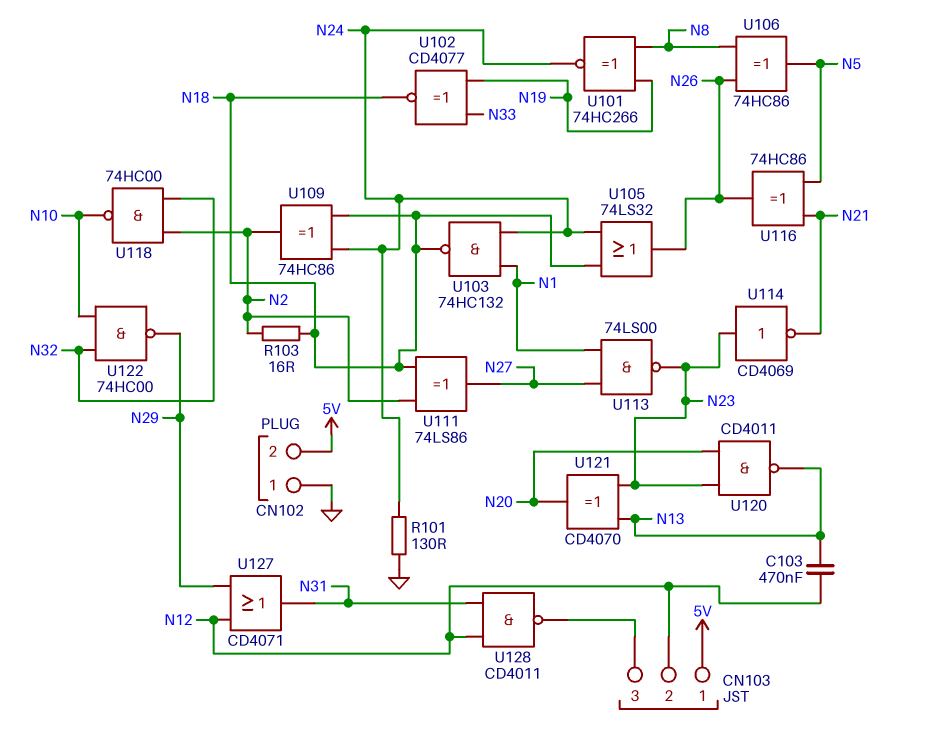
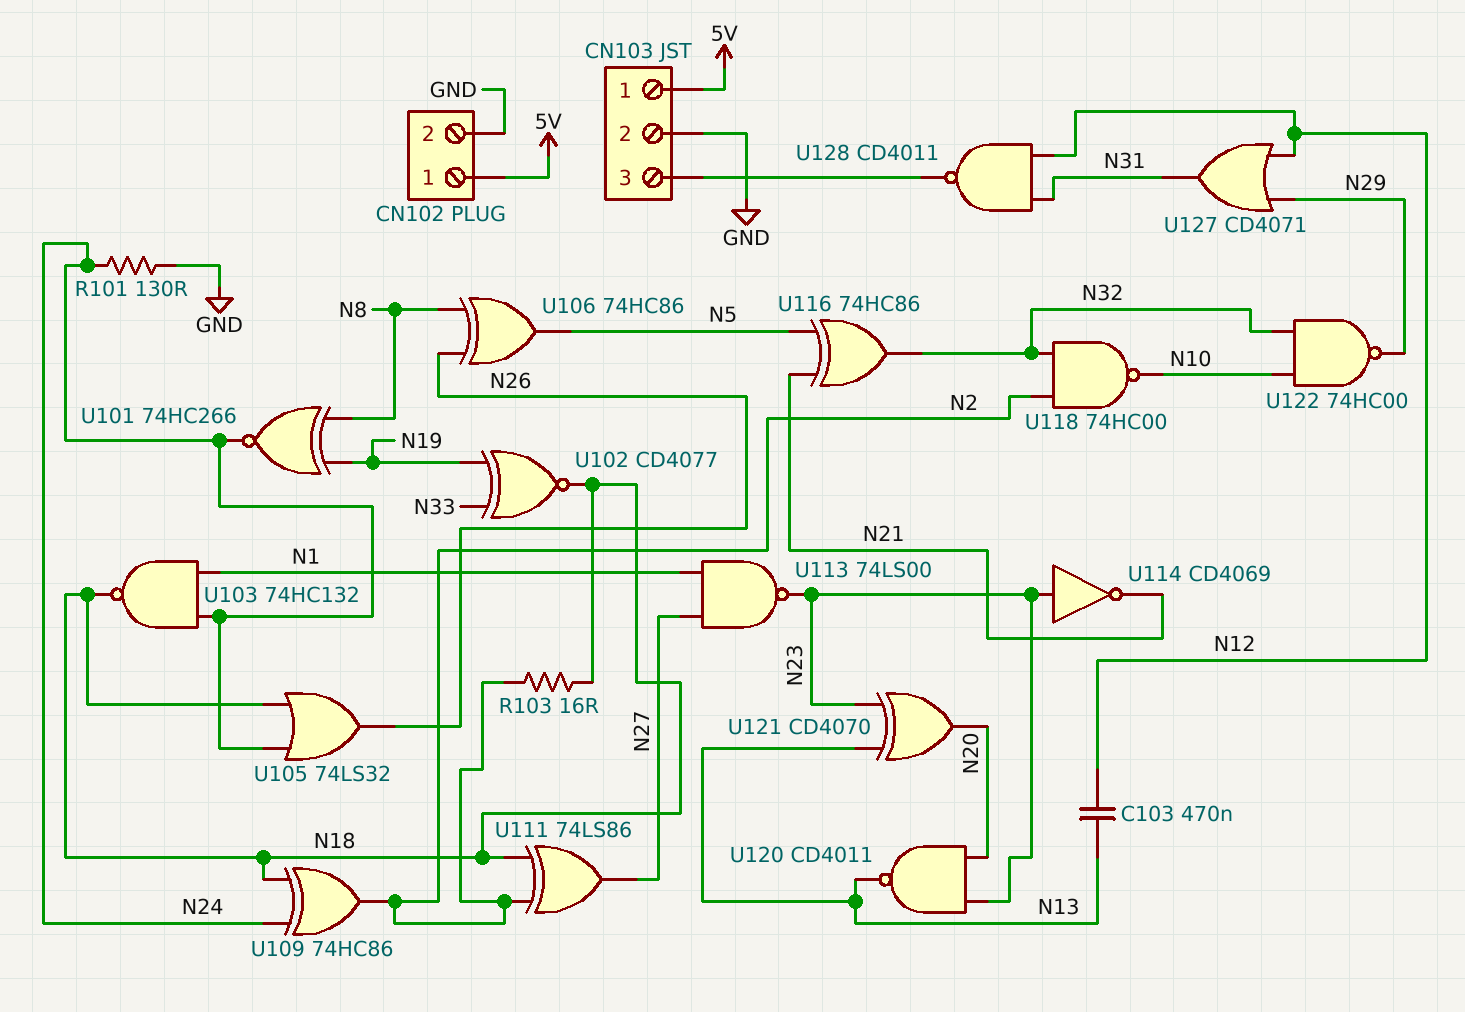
CN102 pin 1: GND -> 5V
CN102 pin 2: 5V -> GND
CN103 pin 2: N12 -> GND
U116: XOR 74HC86 (in N5, in N21, out N26) -> XOR 74HC86 (in N5, in N21, out N32)

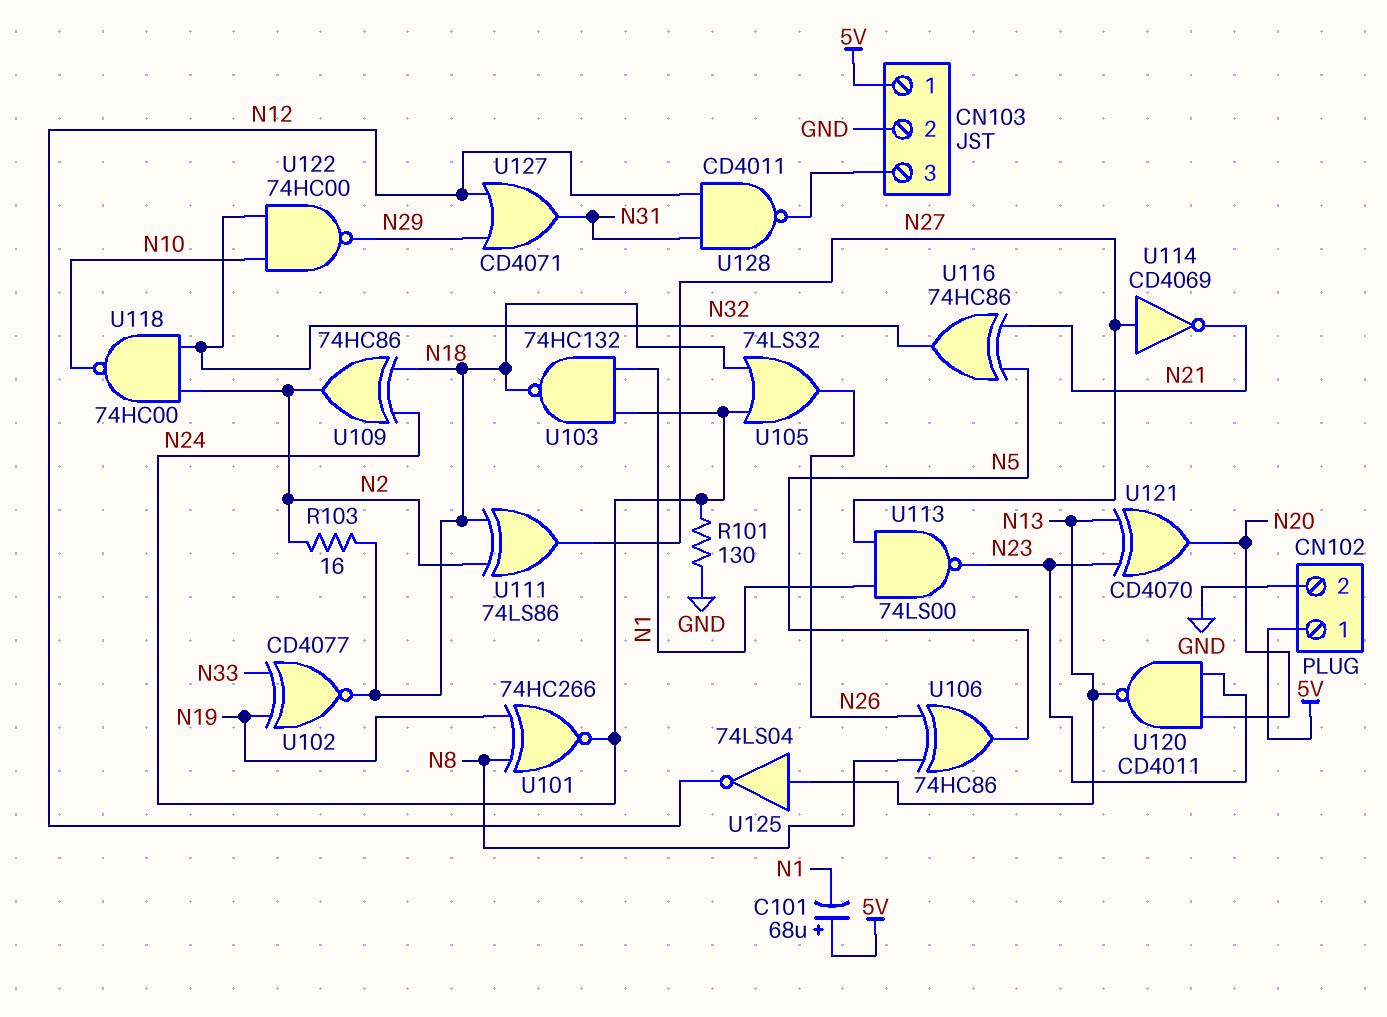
C101: none -> 68uF (plus 5V, minus N1)
C103: 470nF (N12, N13) -> none
U114: NOT CD4069 (in N23, out N21) -> NOT CD4069 (in N27, out N21)
U125: none -> NOT 74LS04 (in N13, out N12)

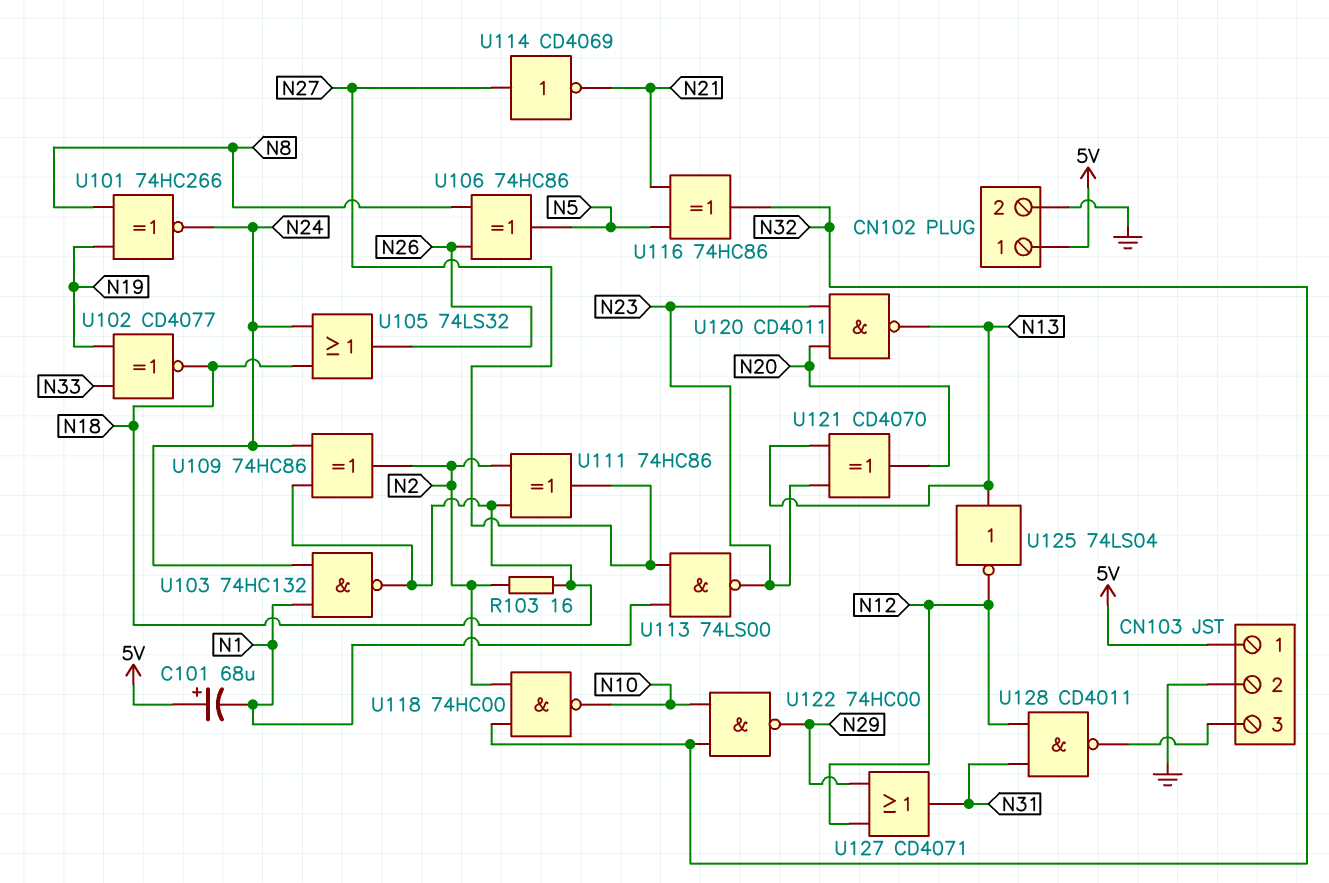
R101: 130 (GND, N24) -> none
U111: XOR 74LS86 (in N2, in N18, out N27) -> XOR 74HC86 (in N2, in N18, out N27)

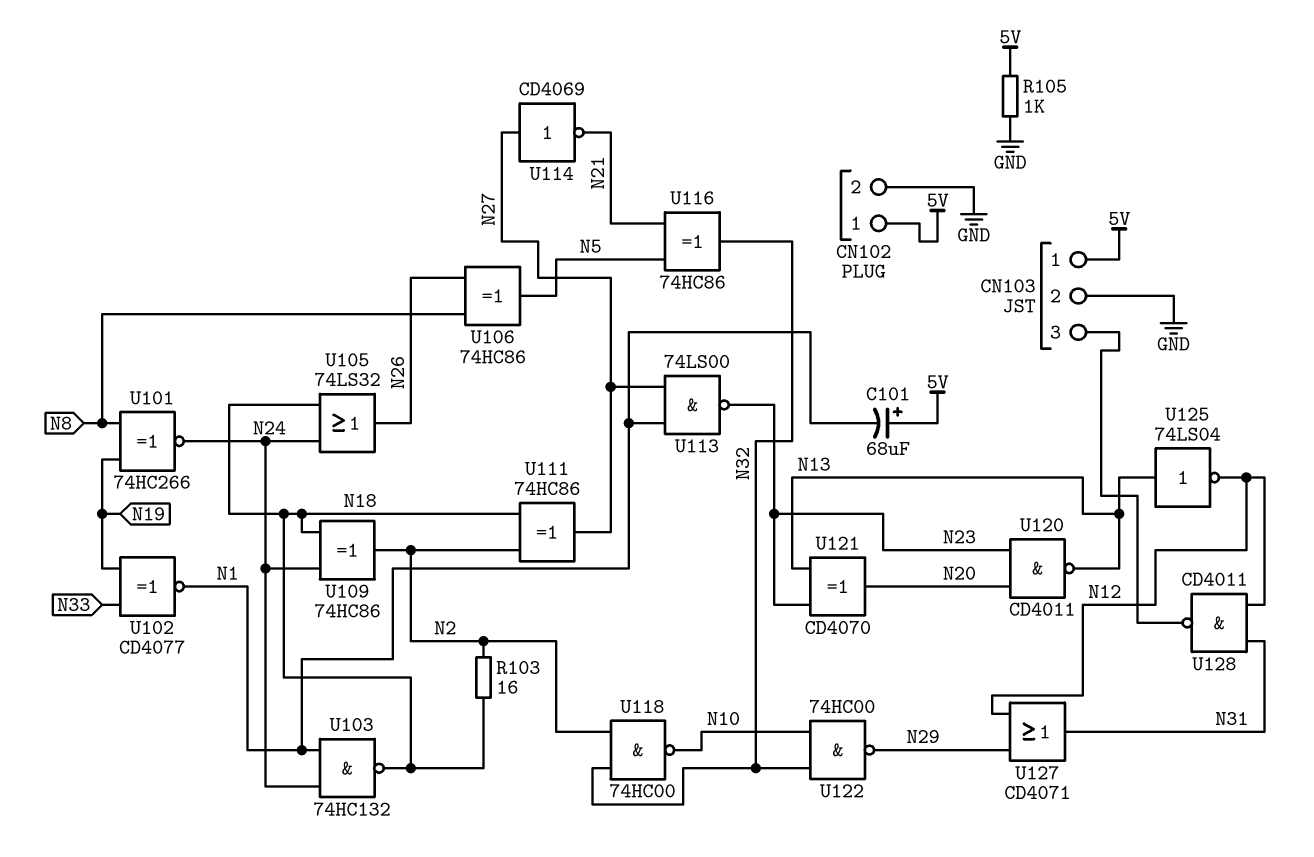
R105: none -> 1k (5V, GND)
U102: XNOR CD4077 (in N19, in N33, out N18) -> XNOR CD4077 (in N19, in N33, out N1)

